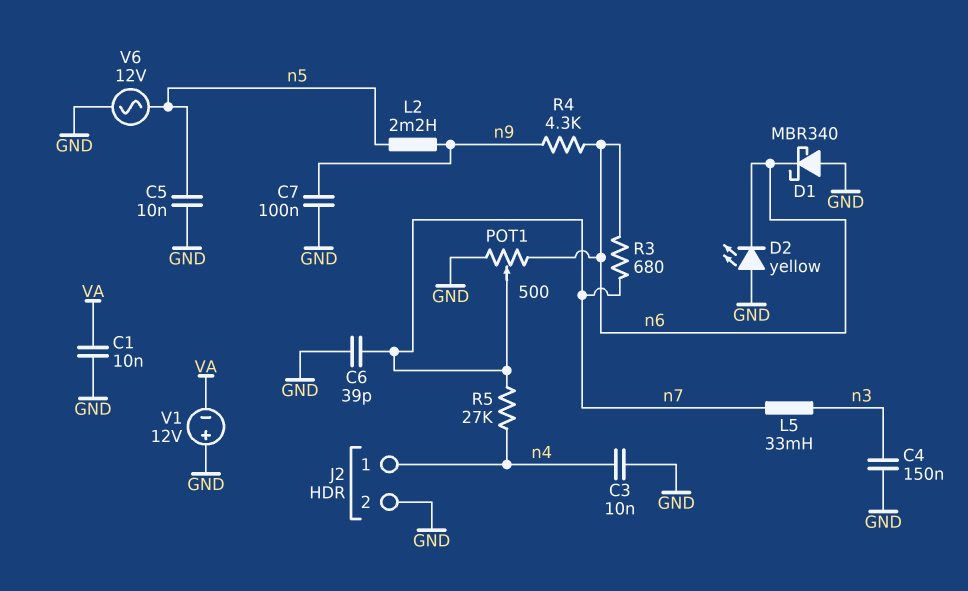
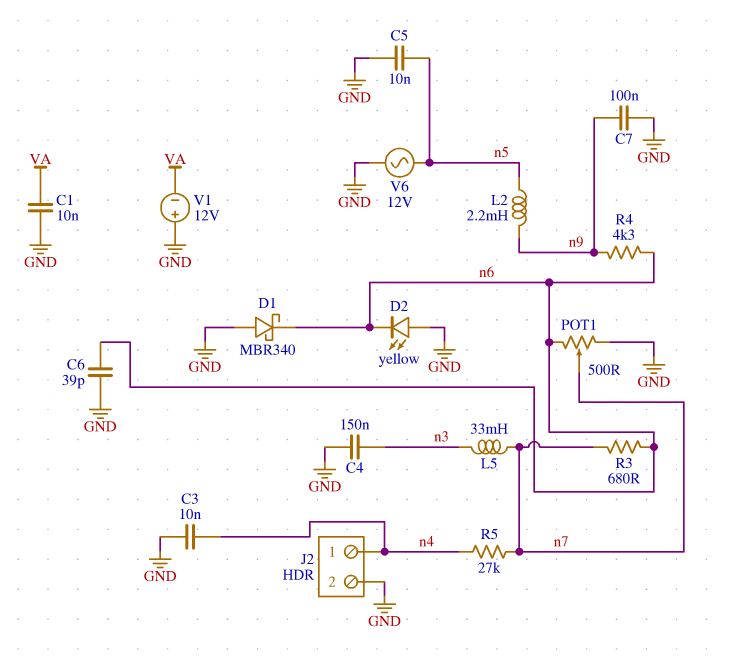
C6: 39pF (GND, n7) -> 39pF (GND, n6)

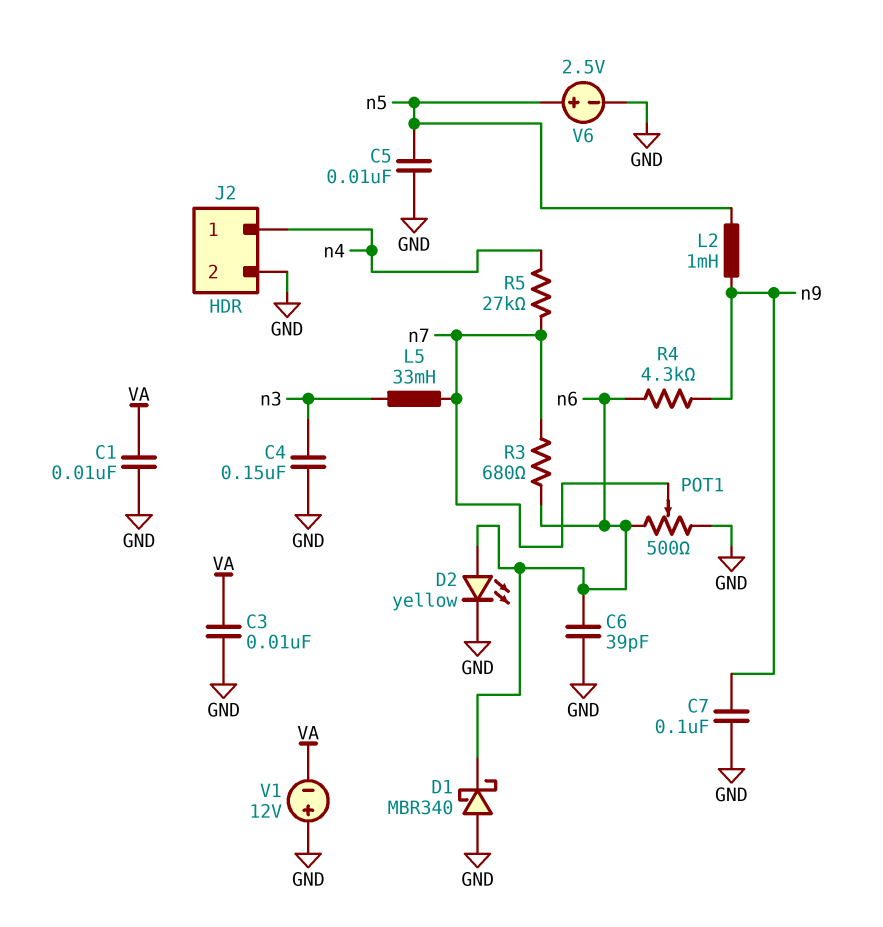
C3: 10nF (GND, n4) -> 10nF (GND, VA)
D2: LED yellow (A GND, K n6) -> LED yellow (A n6, K GND)
L2: 2.2mH (n5, n9) -> 1mH (n5, n9)
V6: AC 12V (GND, n5) -> 2.5V (plus n5, minus GND)

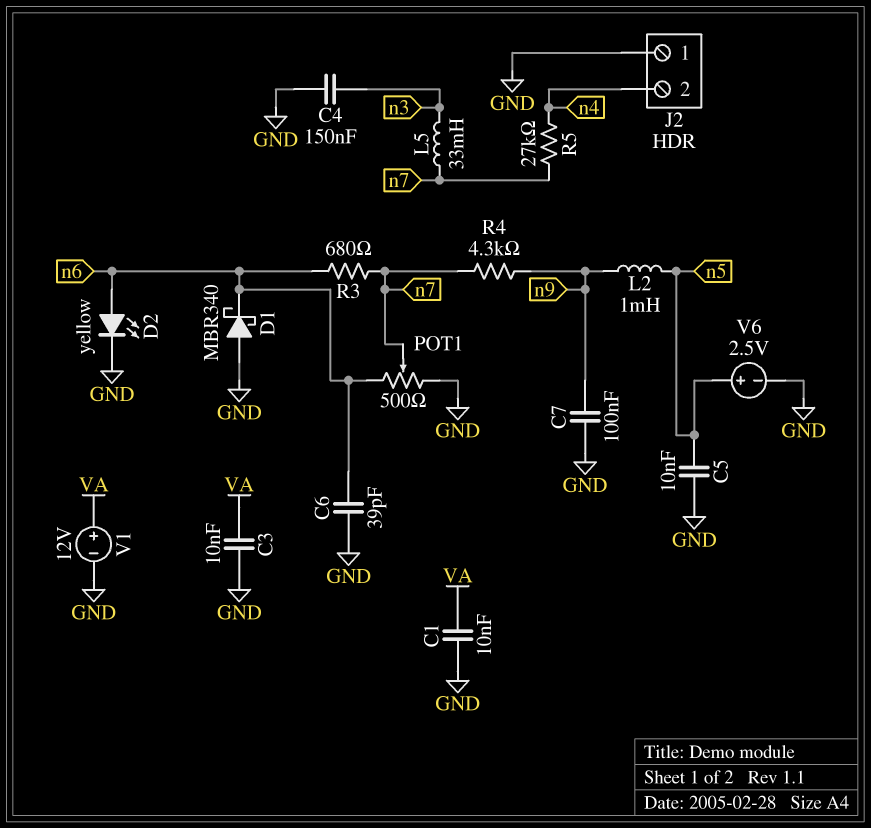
J2 pin 1: n4 -> GND
J2 pin 2: GND -> n4
R4: 4.3k (n6, n9) -> 4.3k (n7, n9)
V1: 12V (plus GND, minus VA) -> 12V (plus VA, minus GND)

